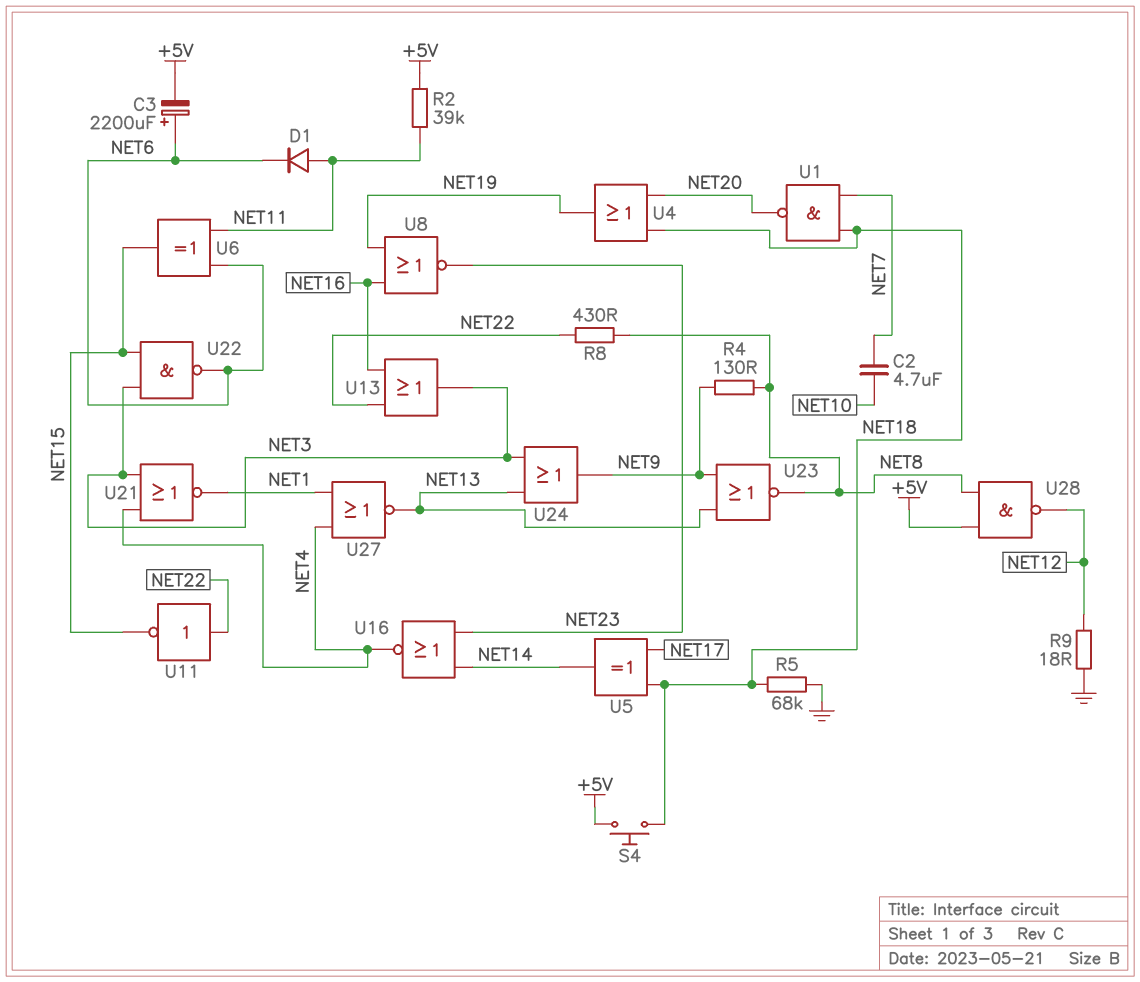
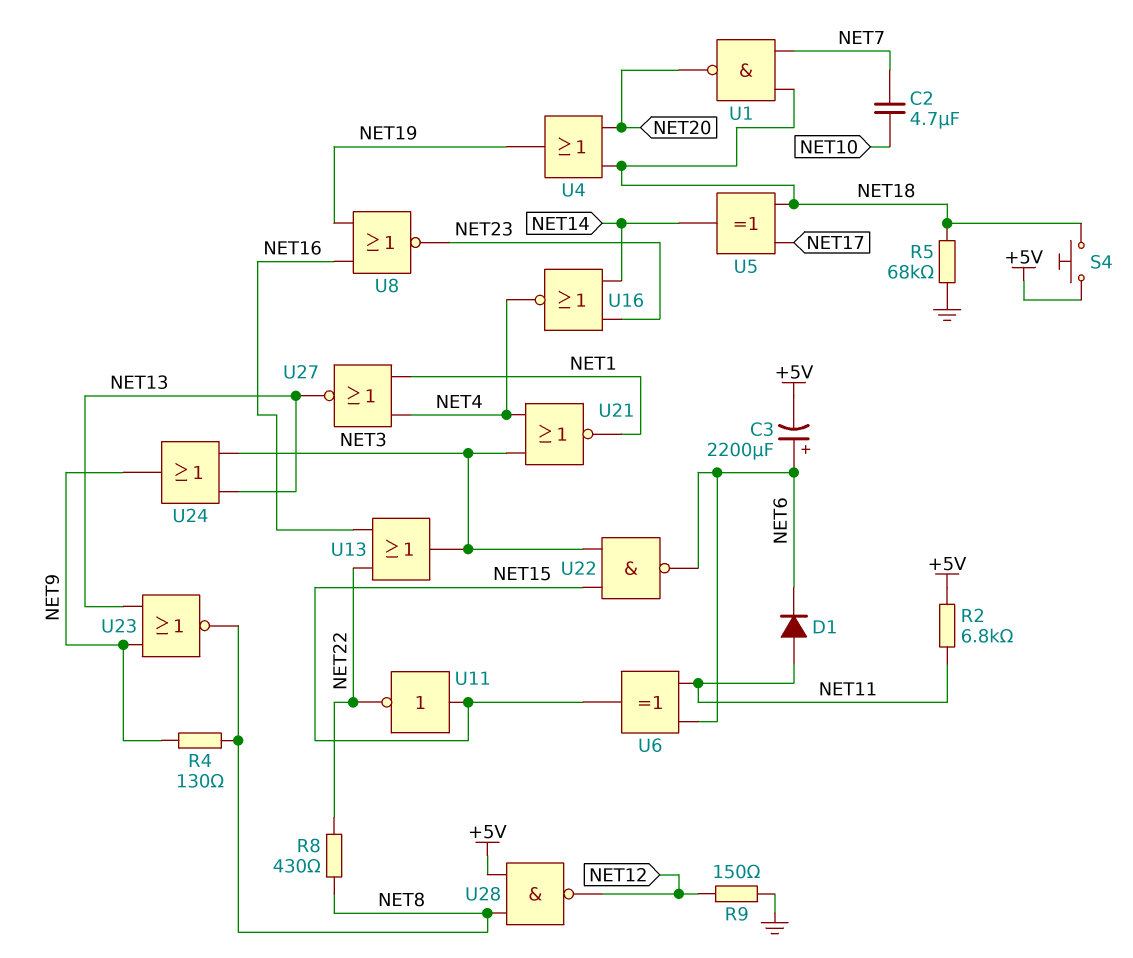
R2: 39k (+5V, NET11) -> 6.8k (+5V, NET11)
R9: 18 (GND, NET12) -> 150 (GND, NET12)
U11: NOT (in NET22, out NET15) -> NOT (in NET15, out NET22)

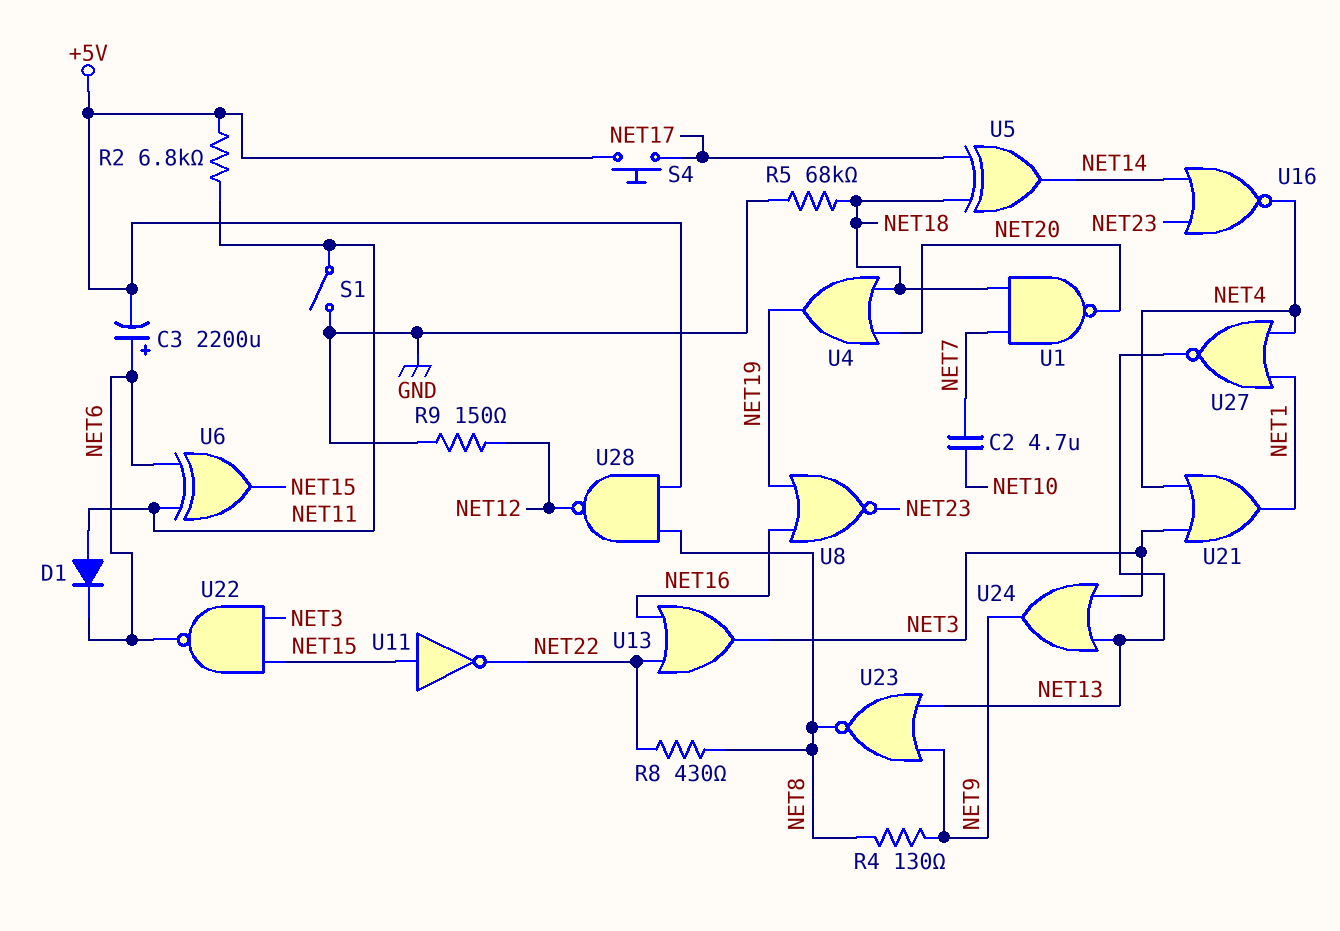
S1: none -> switch (GND, NET11)
S4: button (+5V, NET18) -> button (+5V, NET17)
U21: NOR (in NET3, in NET4, out NET1) -> OR (in NET3, in NET4, out NET1)

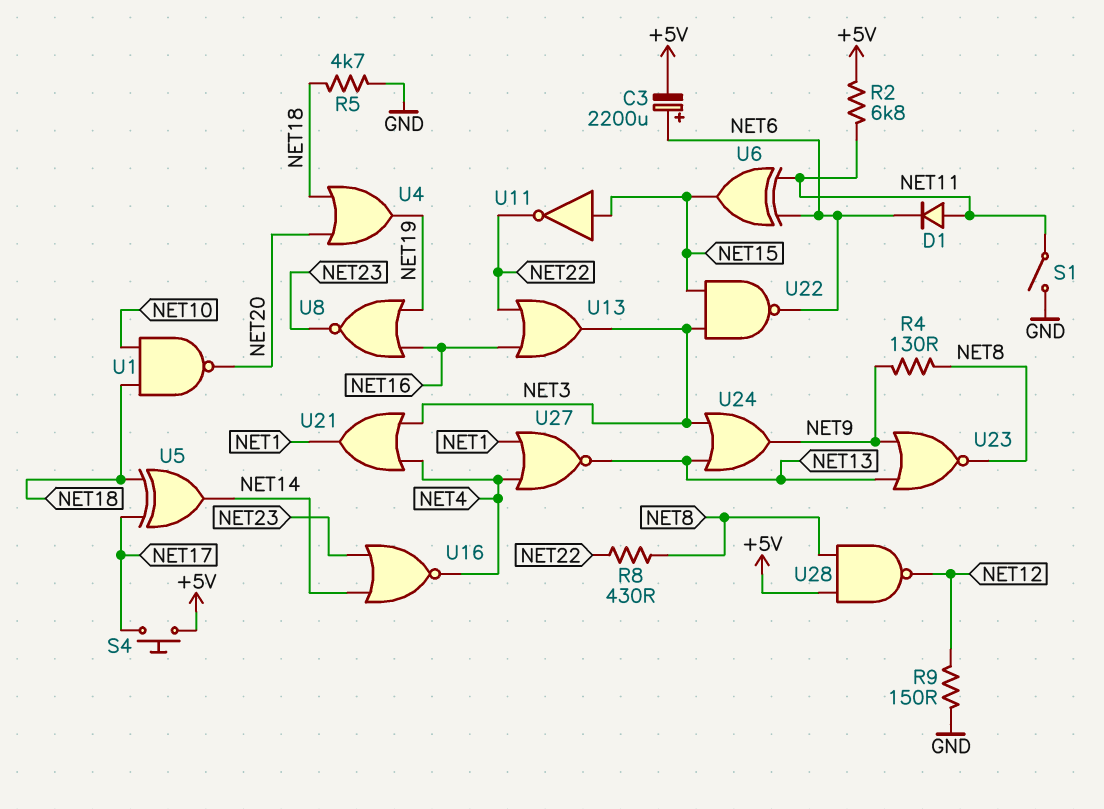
C2: 4.7uF (NET7, NET10) -> none
R5: 68k (GND, NET18) -> 4.7k (GND, NET18)
U1: NAND (in NET7, in NET18, out NET20) -> NAND (in NET10, in NET18, out NET20)

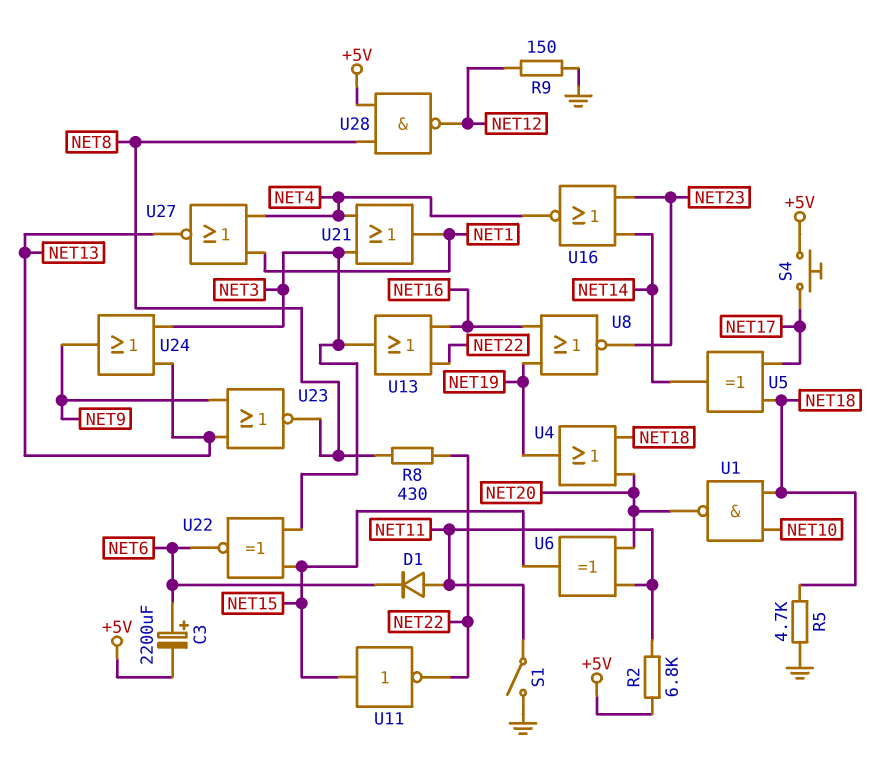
R4: 130 (NET8, NET9) -> none
U6: XOR (in NET6, in NET11, out NET15) -> XOR (in NET11, in NET20, out NET15)
U22: NAND (in NET3, in NET15, out NET6) -> XNOR (in NET3, in NET15, out NET6)

